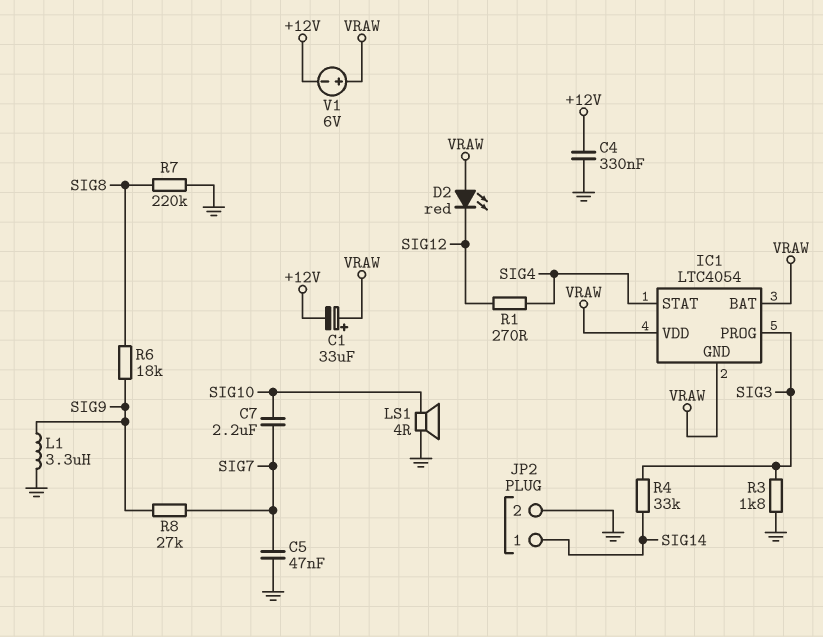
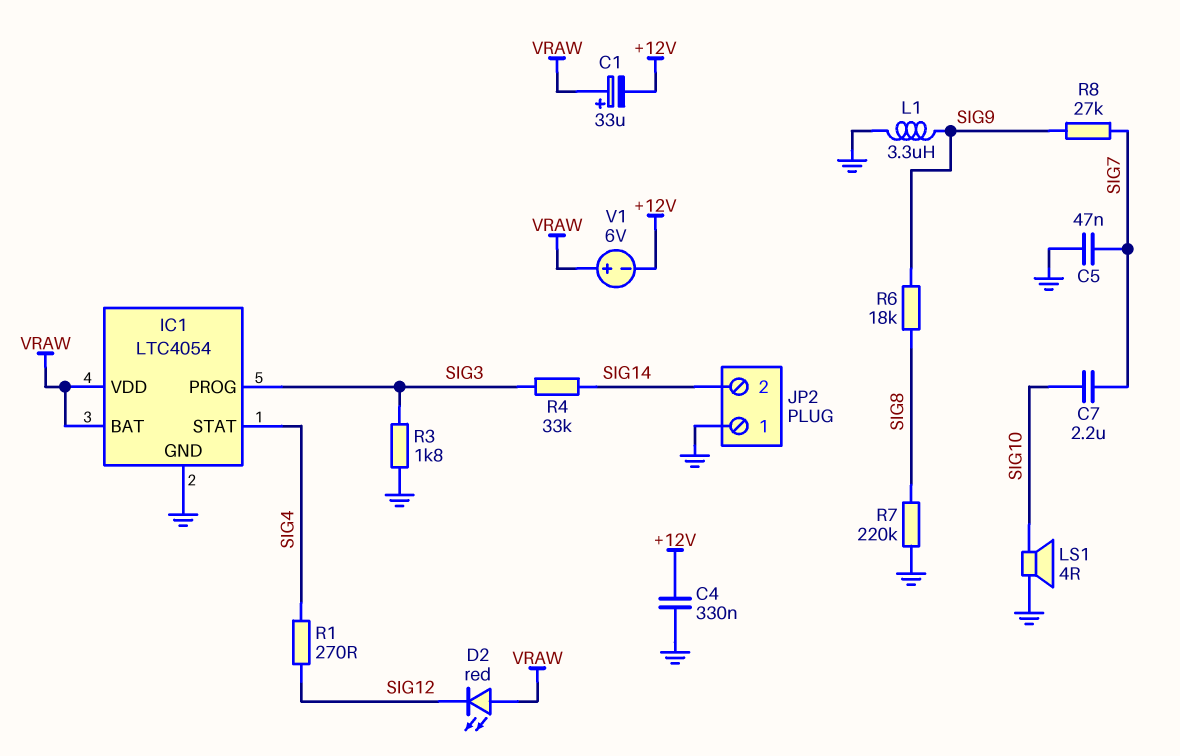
IC1 pin GND: VRAW -> GND
JP2 pin 1: SIG14 -> GND
JP2 pin 2: GND -> SIG14

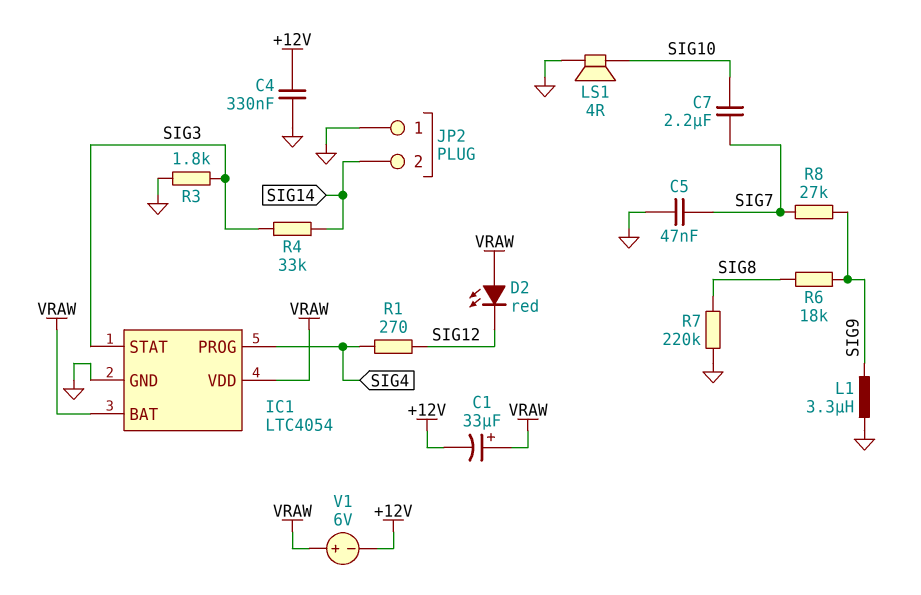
IC1 pin PROG: SIG3 -> SIG4
IC1 pin STAT: SIG4 -> SIG3

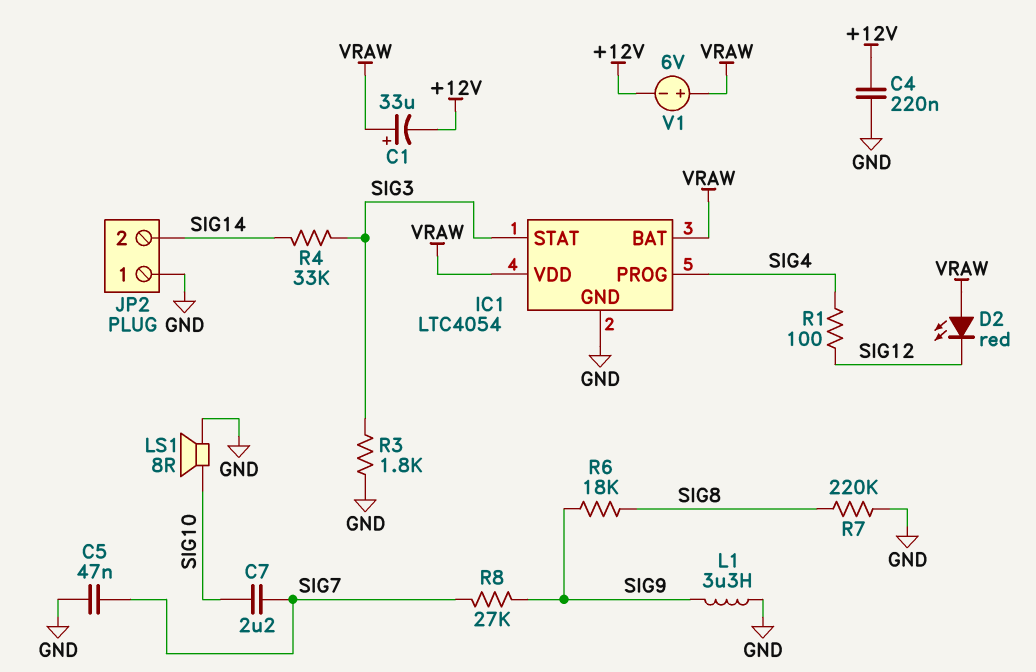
C4: 330nF (+12V, GND) -> 220nF (+12V, GND)
LS1: speaker 4R (GND, SIG10) -> speaker 8R (GND, SIG10)
R1: 270 (SIG4, SIG12) -> 100 (SIG4, SIG12)

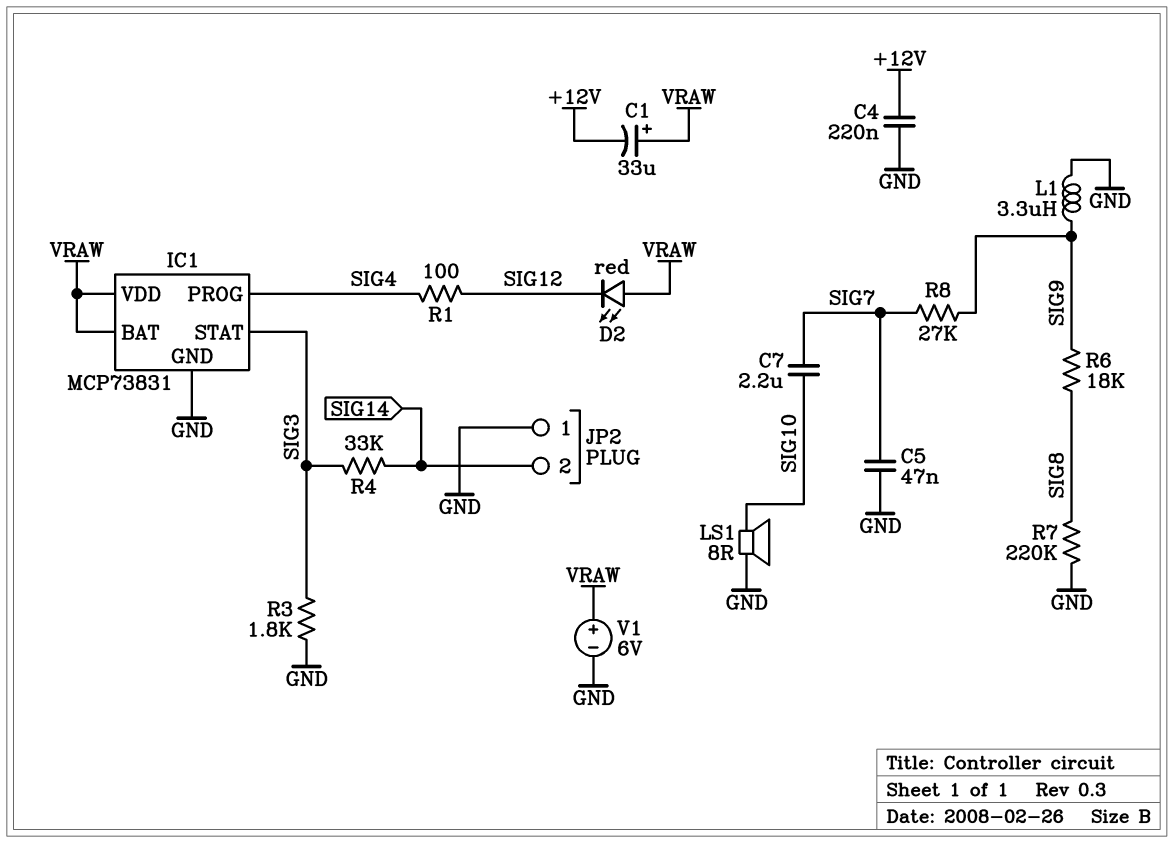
IC1: LTC4054 -> MCP73831
V1: 6V (plus VRAW, minus +12V) -> 6V (plus VRAW, minus GND)

